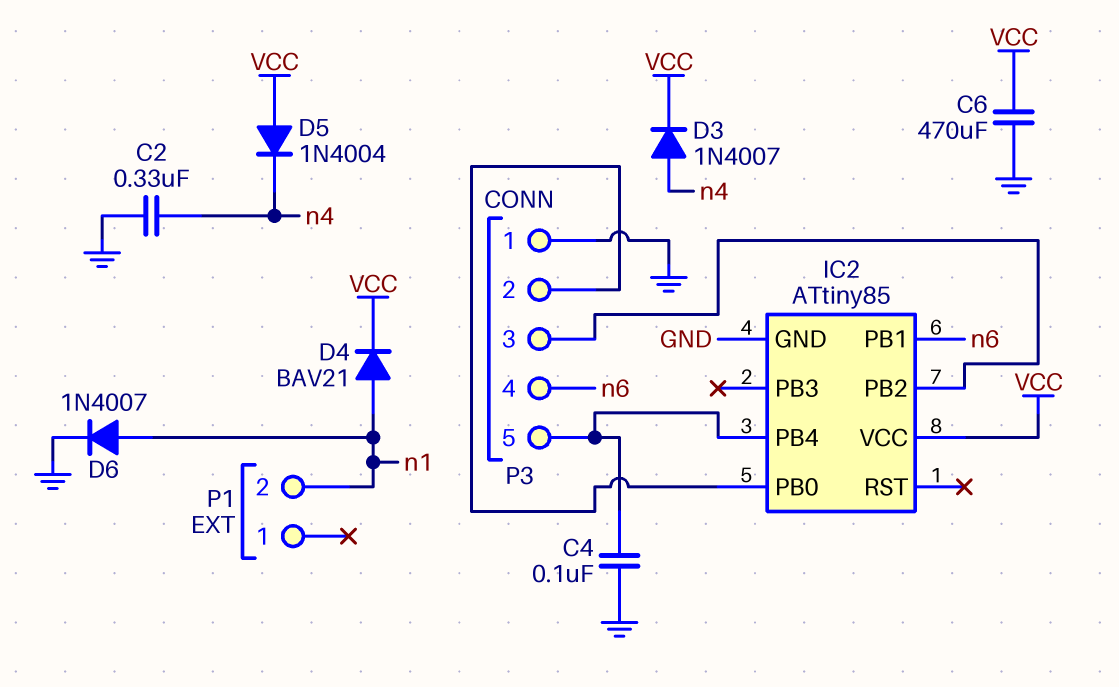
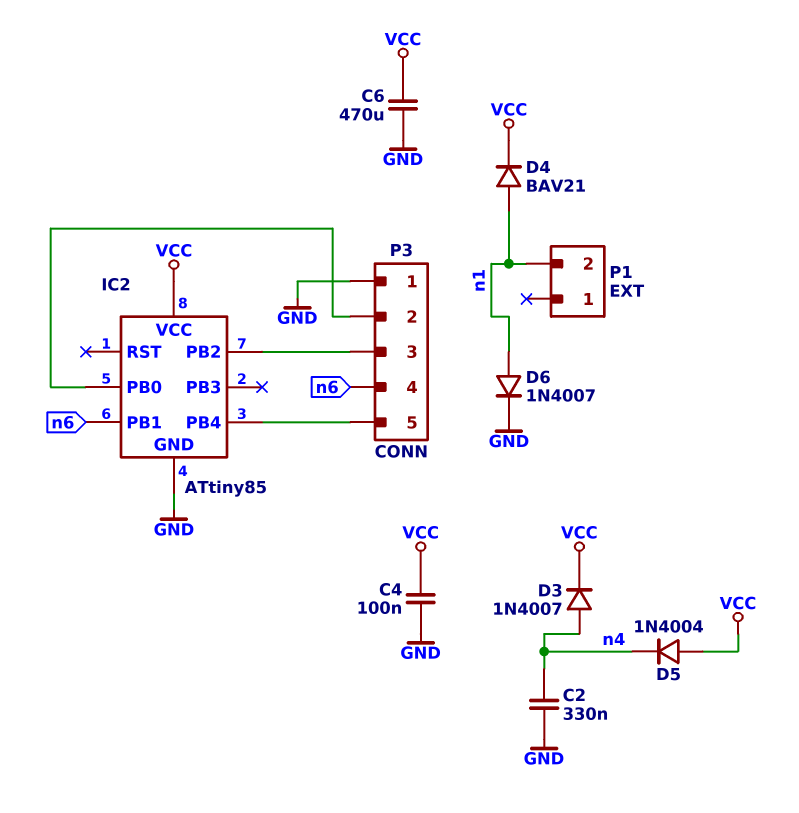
C4: 100nF (GND, IC2/PB4) -> 100nF (GND, VCC)

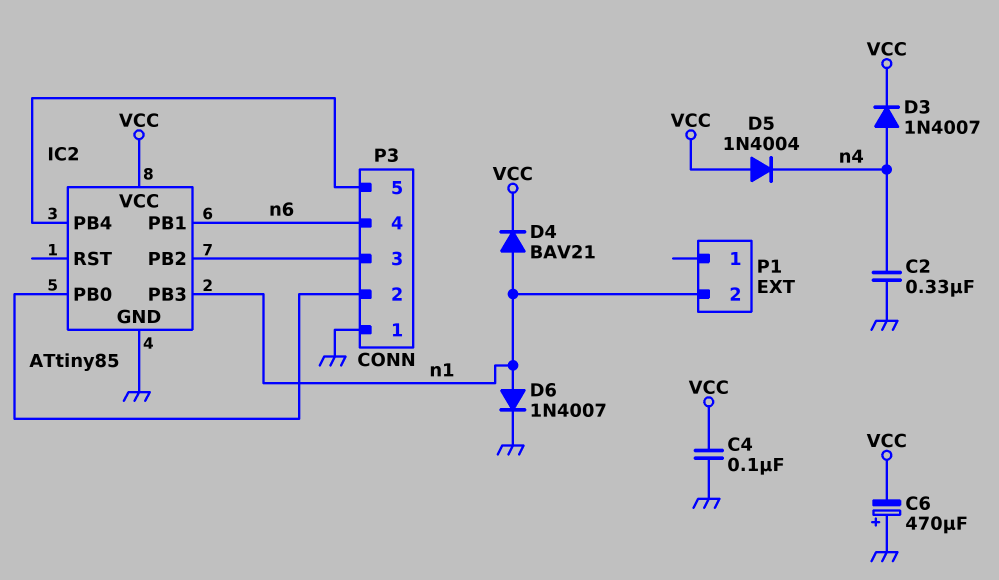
C6: 470uF (GND, VCC) -> 470uF (plus GND, minus VCC)
IC2 pin PB3: none -> n1

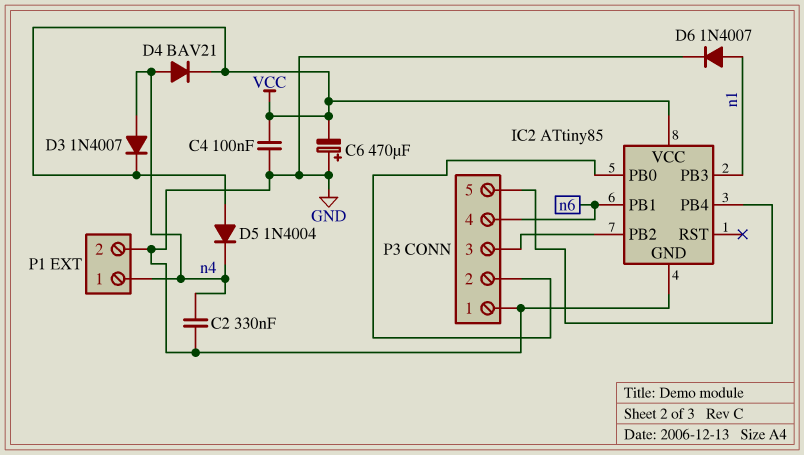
D4: diode BAV21 (A n1, K VCC) -> diode BAV21 (A n4, K VCC)
P1 pin 1: none -> n4
P1 pin 2: n1 -> GND

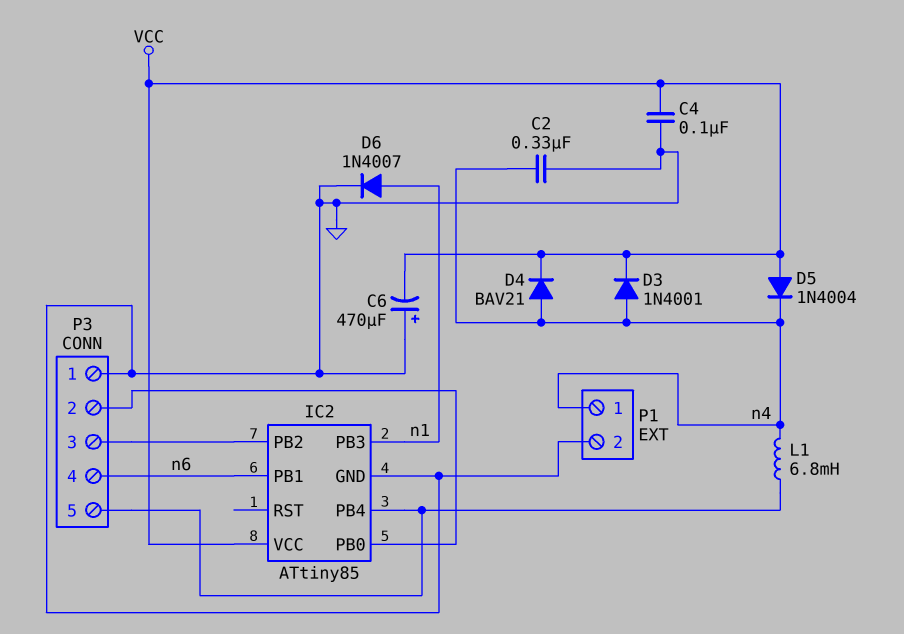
D3: diode 1N4007 (A n4, K VCC) -> diode 1N4001 (A n4, K VCC)
L1: none -> 6.8mH (IC2/PB4, n4)

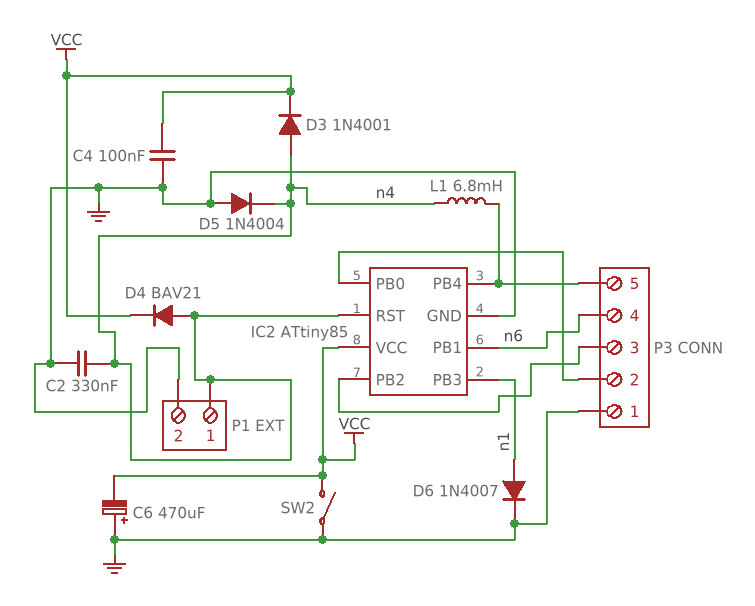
D5: diode 1N4004 (A VCC, K n4) -> diode 1N4004 (A GND, K n4)
IC2 pin RST: none -> n4
SW2: none -> switch (GND, VCC)

